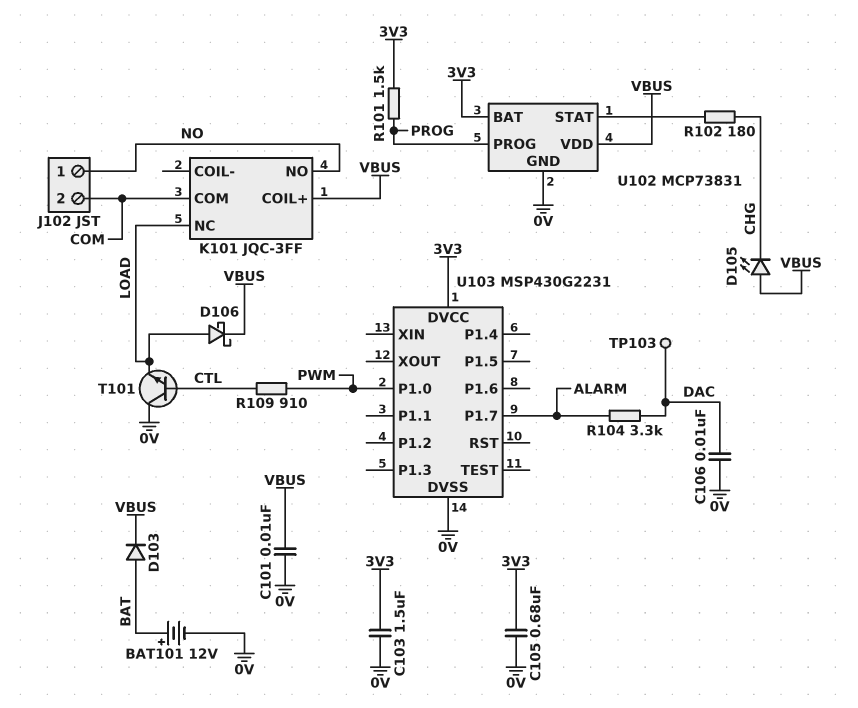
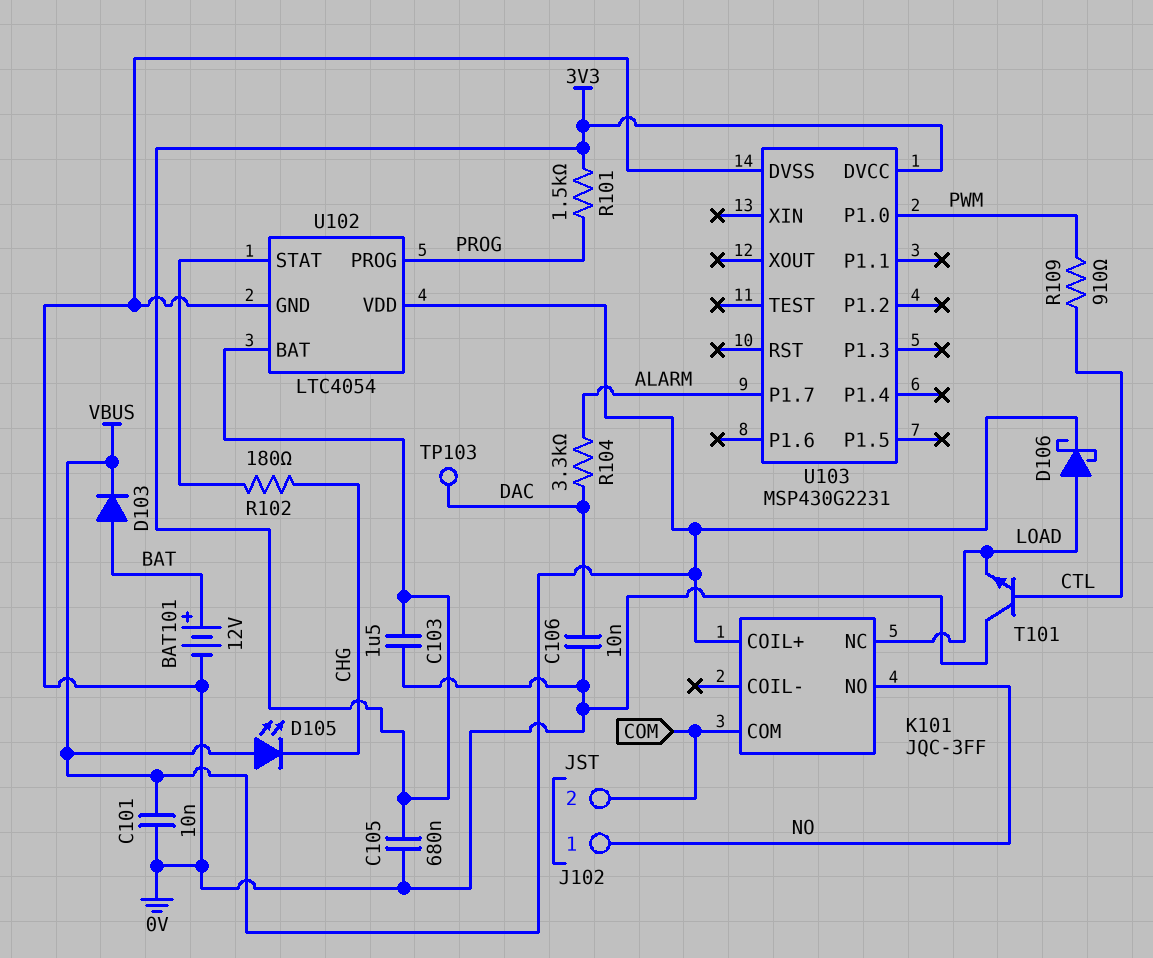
U102: MCP73831 -> LTC4054

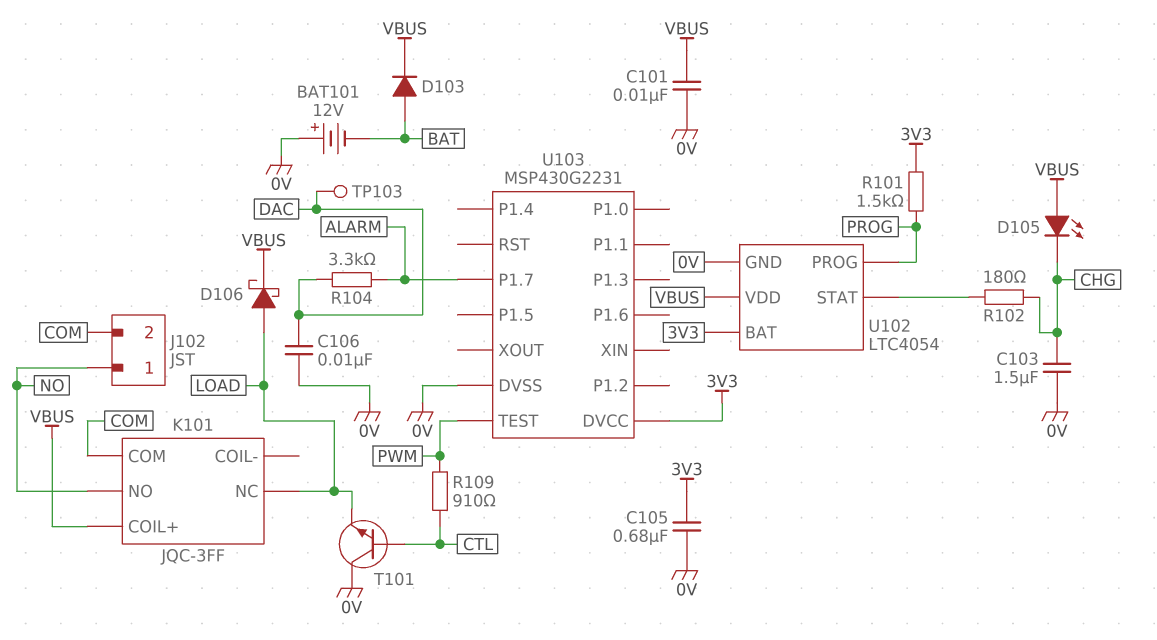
BAT101: 12V (plus BAT, minus 0V) -> 12V (plus 0V, minus BAT)
C103: 1.5uF (0V, 3V3) -> 1.5uF (0V, CHG)
U103 pin P1.0: PWM -> none
U103 pin TEST: none -> PWM

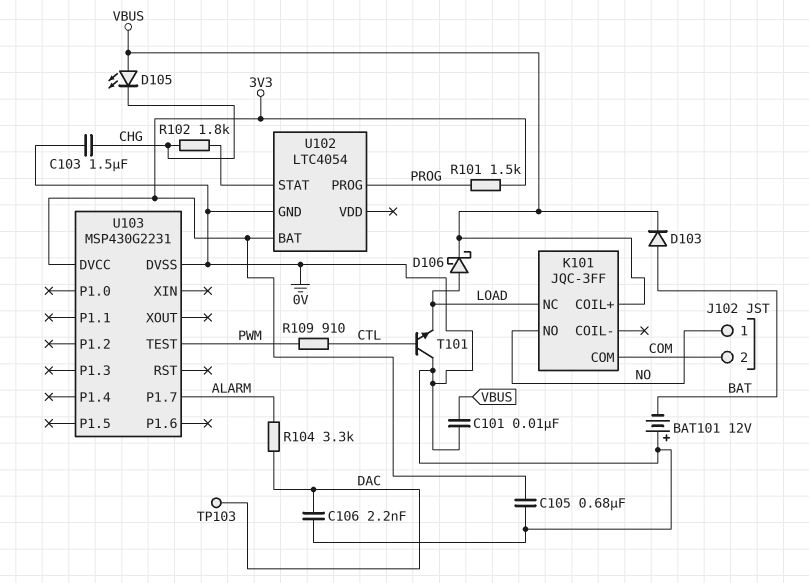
C106: 10nF (0V, DAC) -> 2.2nF (0V, DAC)
R102: 180 (CHG, U102/STAT) -> 1.8k (CHG, U102/STAT)
U102 pin VDD: VBUS -> none

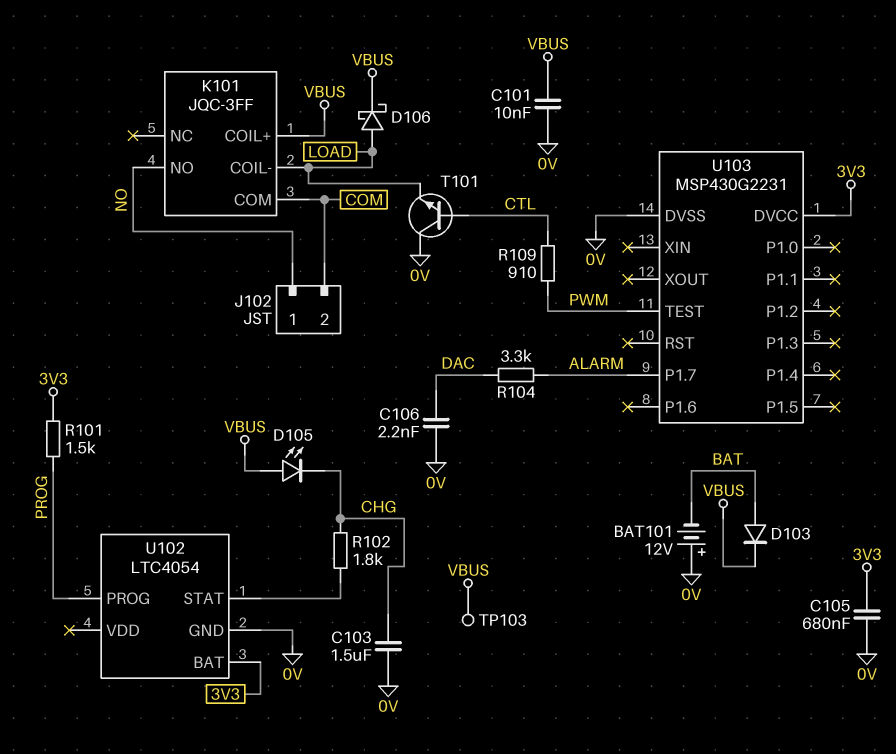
K101 pin COIL-: none -> LOAD
K101 pin NC: LOAD -> none
TP103: test point (DAC) -> test point (VBUS)

